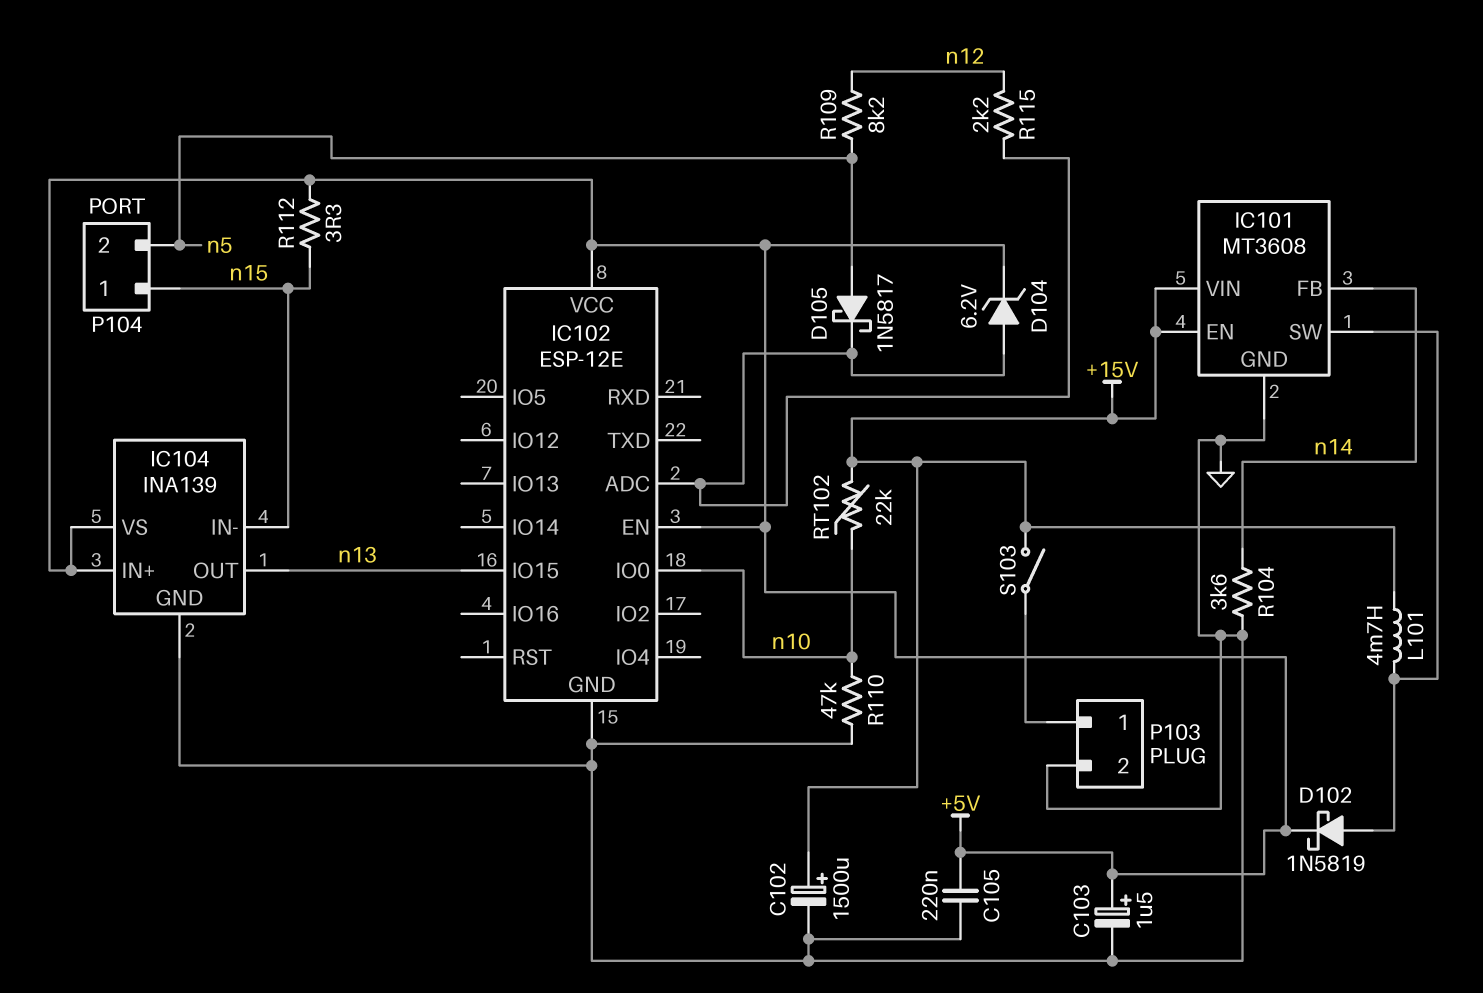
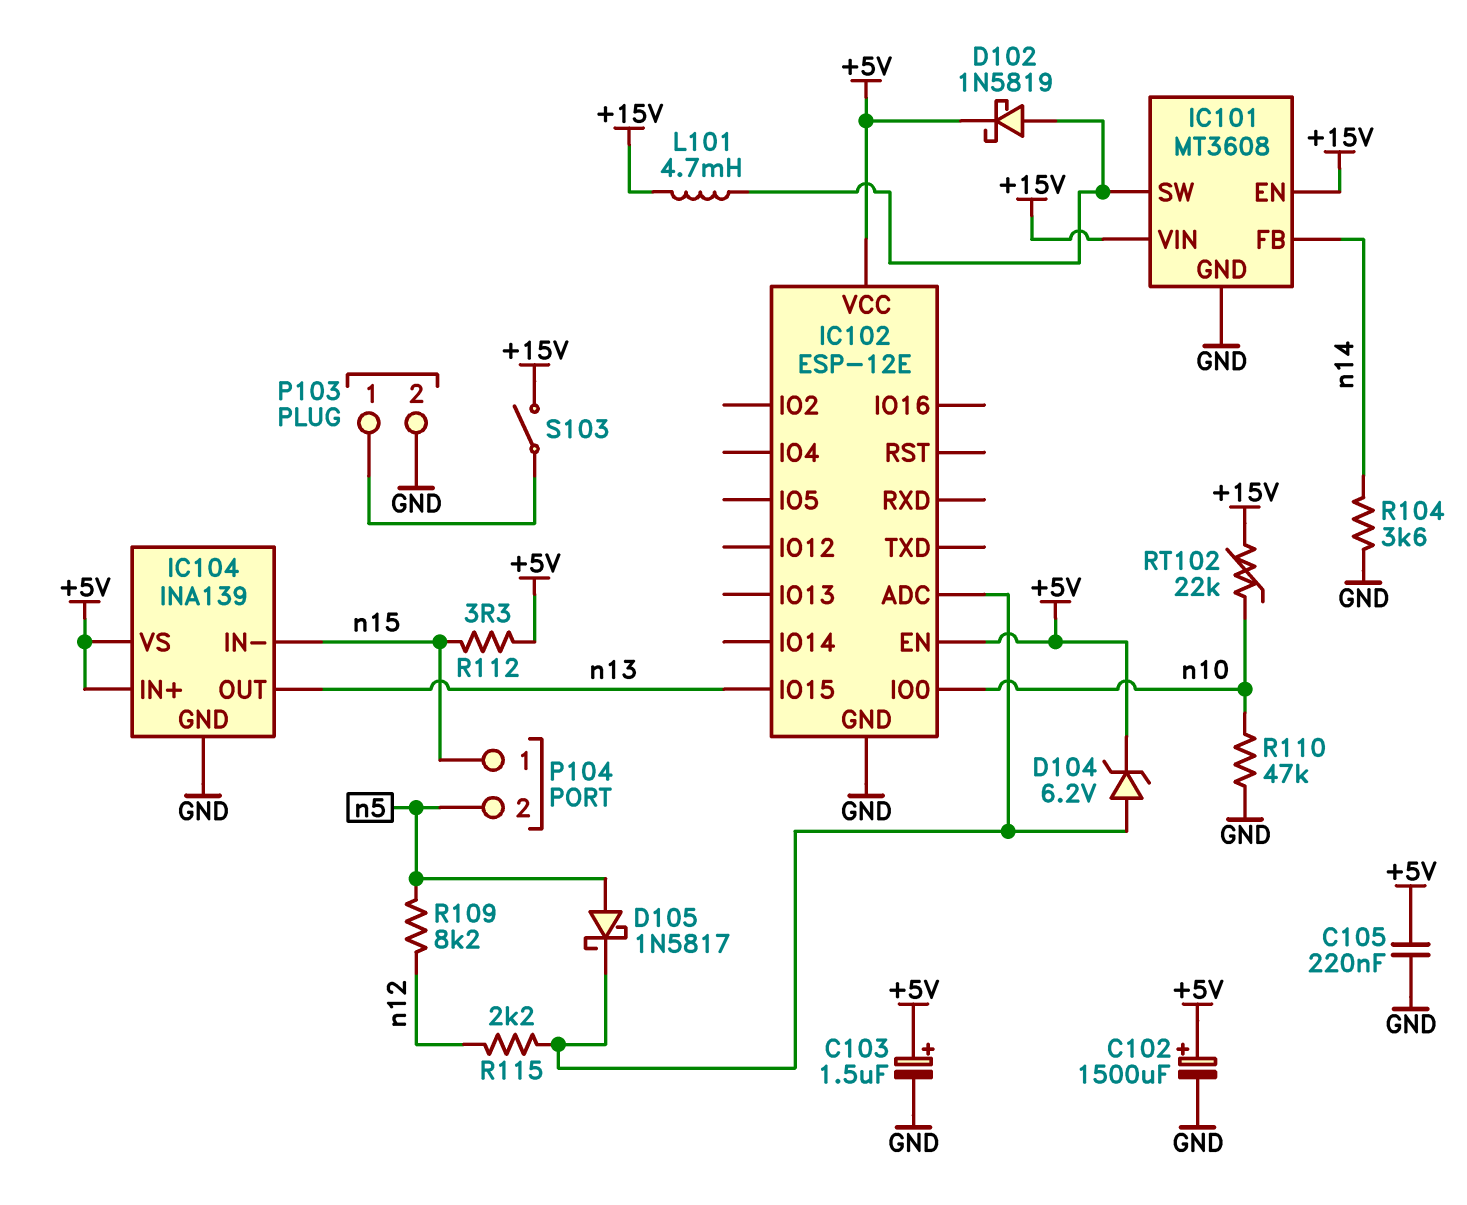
C102: 1500uF (plus +15V, minus GND) -> 1500uF (plus +5V, minus GND)

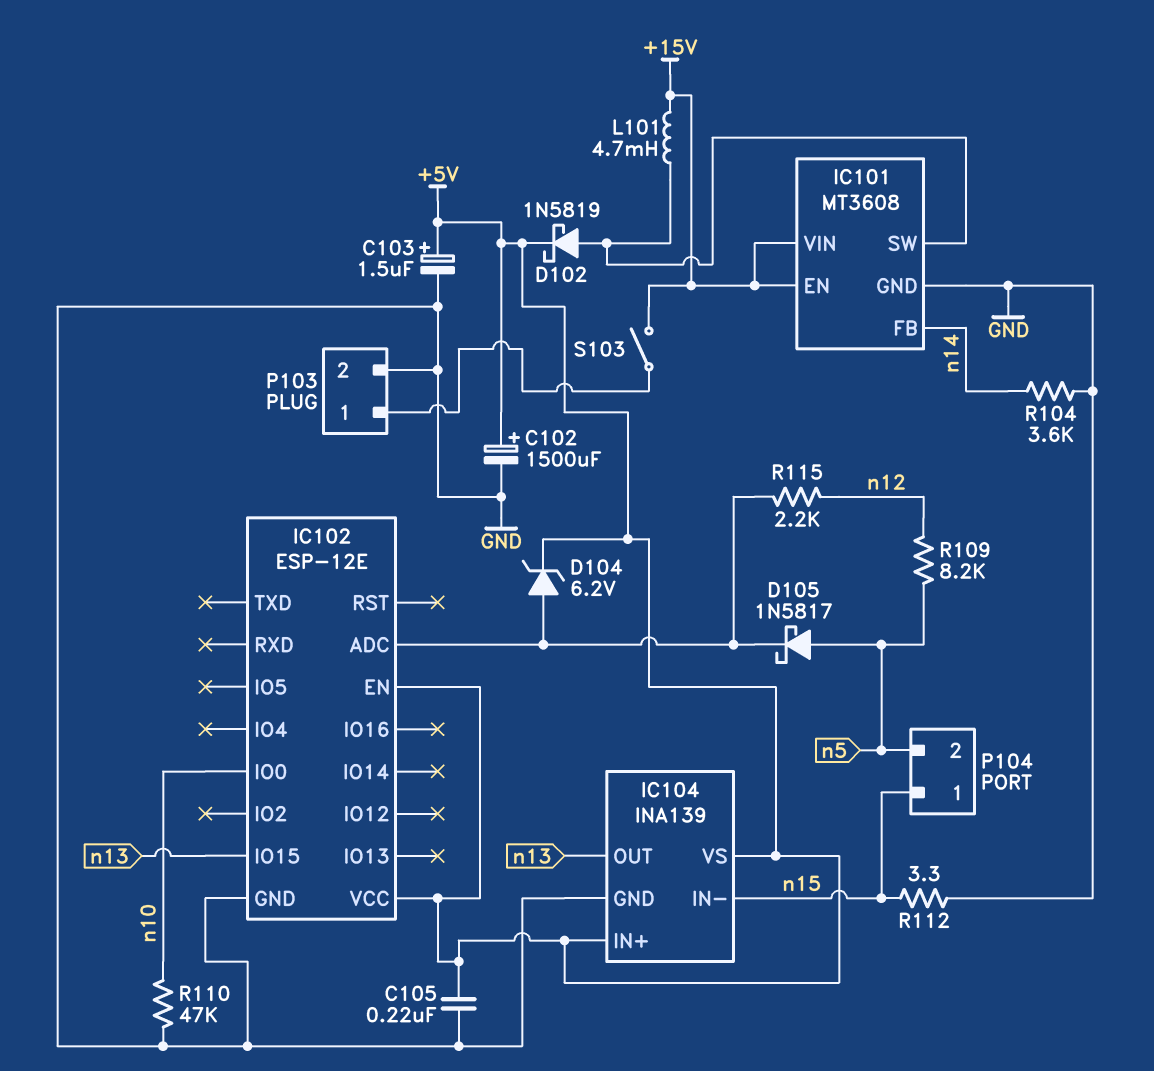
R112: 3.3 (+5V, n15) -> 3.3 (GND, n15)
RT102: 22k (+15V, n10) -> none

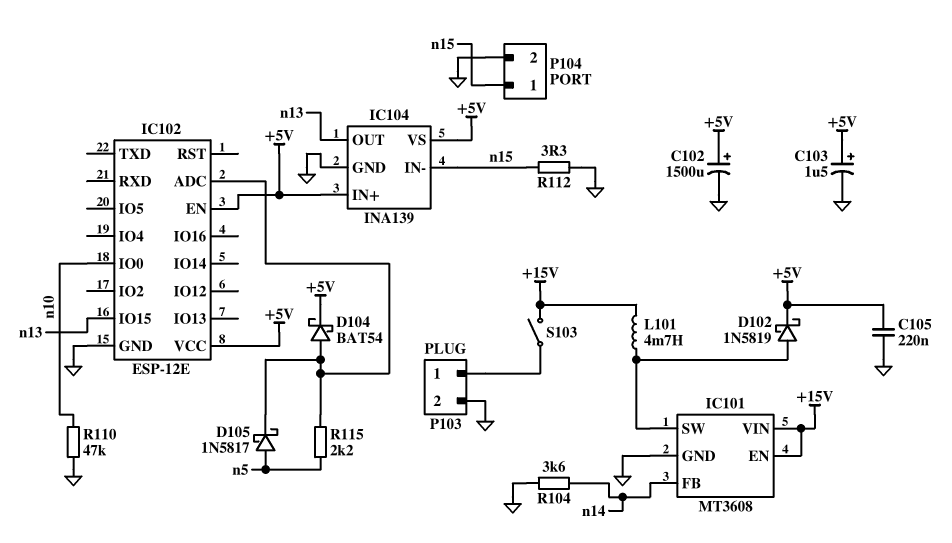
D104: zener 6.2V (A IC102/ADC, K +5V) -> schottky BAT54 (A IC102/ADC, K +5V)
P104 pin 2: n5 -> GND
R109: 8.2k (n5, n12) -> none
R115: 2.2k (IC102/ADC, n12) -> 2.2k (IC102/ADC, n5)

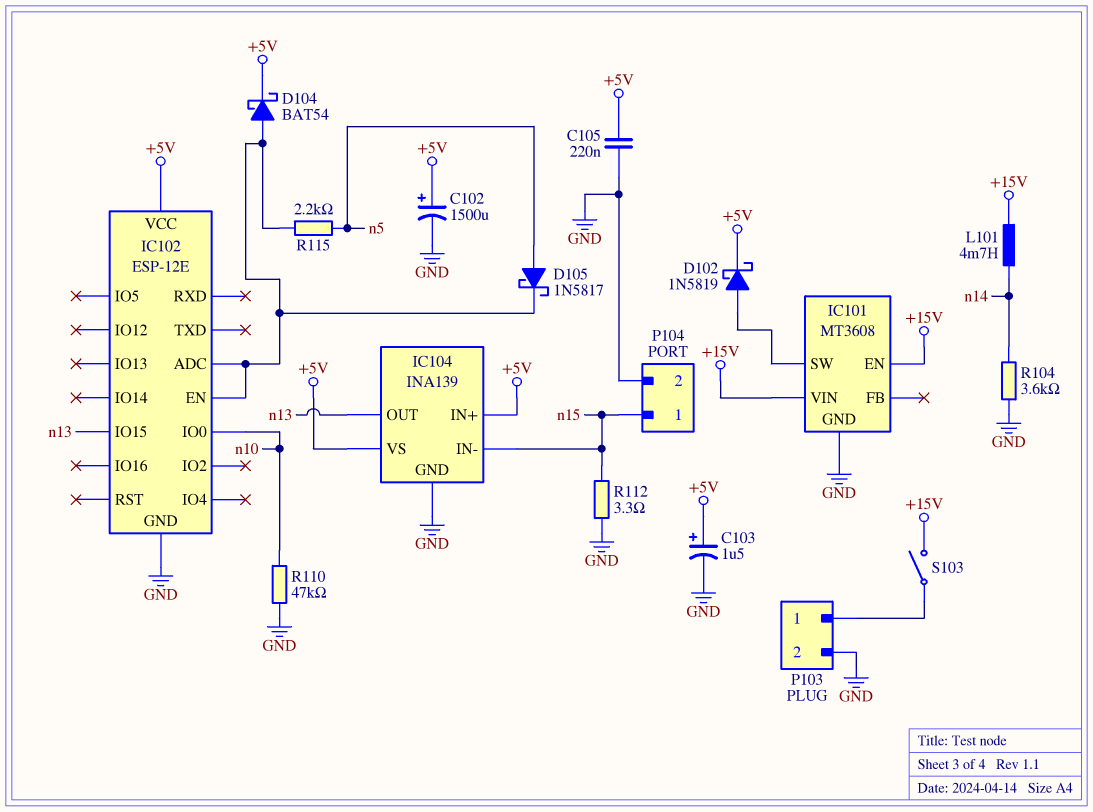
IC101 pin FB: n14 -> none
IC102 pin EN: +5V -> IC102/ADC
L101: 4.7mH (+15V, IC101/SW) -> 4.7mH (+15V, n14)

